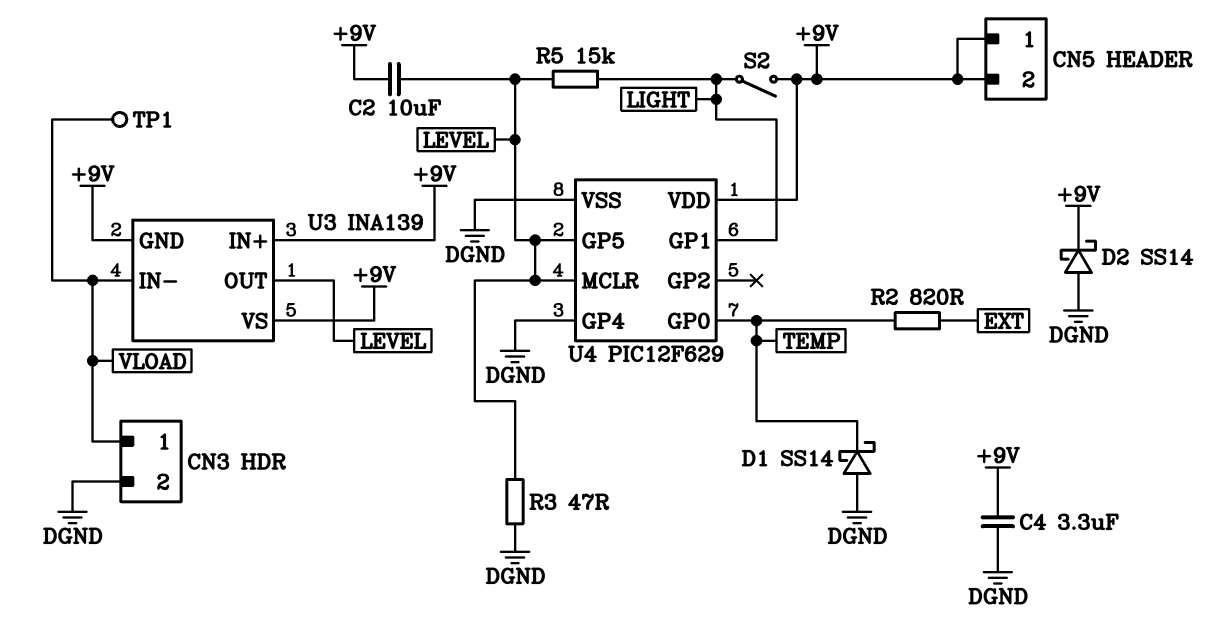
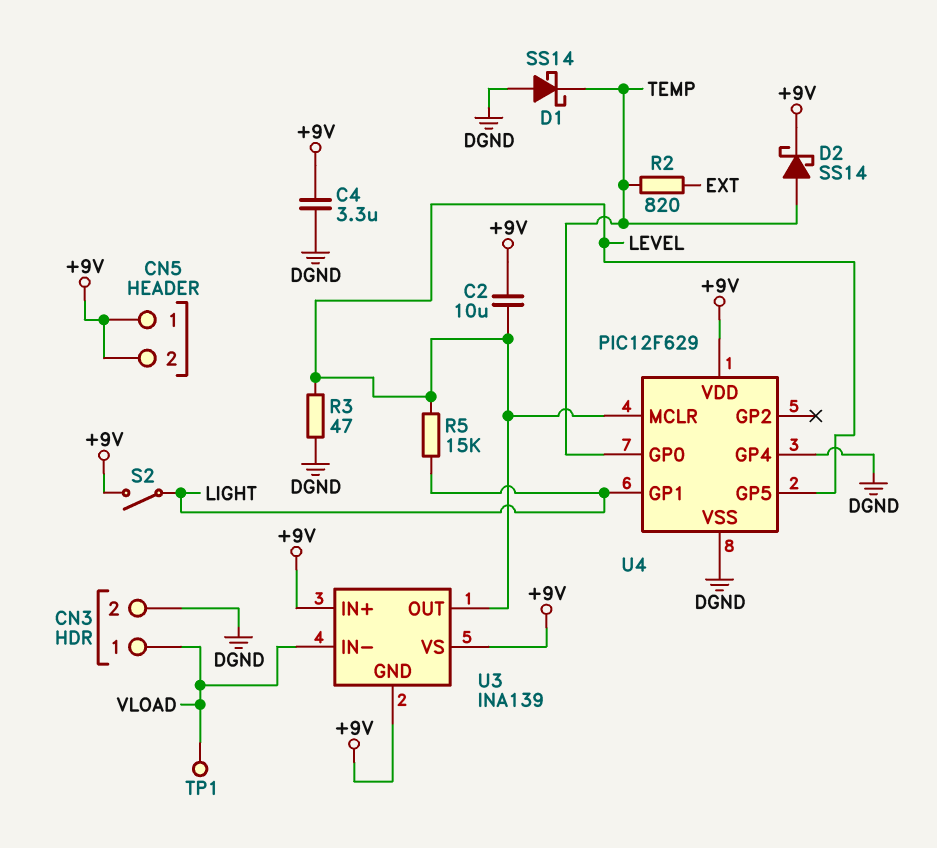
D2: schottky SS14 (A DGND, K +9V) -> schottky SS14 (A TEMP, K +9V)

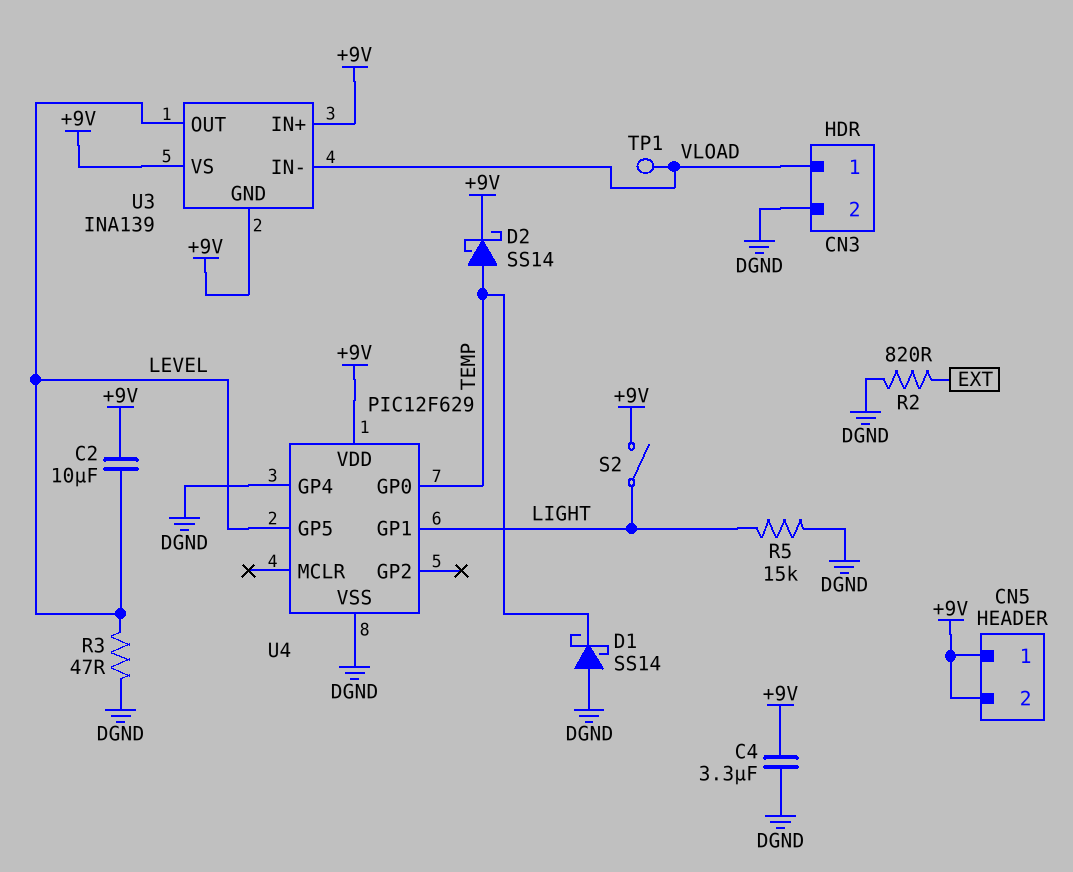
R2: 820 (EXT, TEMP) -> 820 (DGND, EXT)
R5: 15k (LEVEL, LIGHT) -> 15k (DGND, LIGHT)
U4 pin MCLR: LEVEL -> none

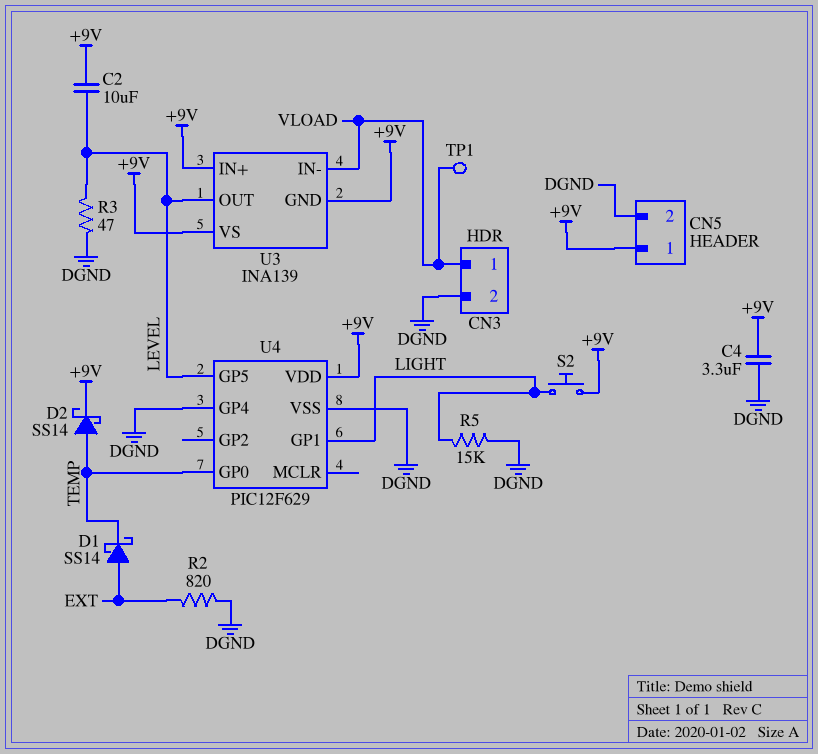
CN5 pin 2: +9V -> DGND
D1: schottky SS14 (A DGND, K TEMP) -> schottky SS14 (A EXT, K TEMP)
S2: switch (+9V, LIGHT) -> button (+9V, LIGHT)

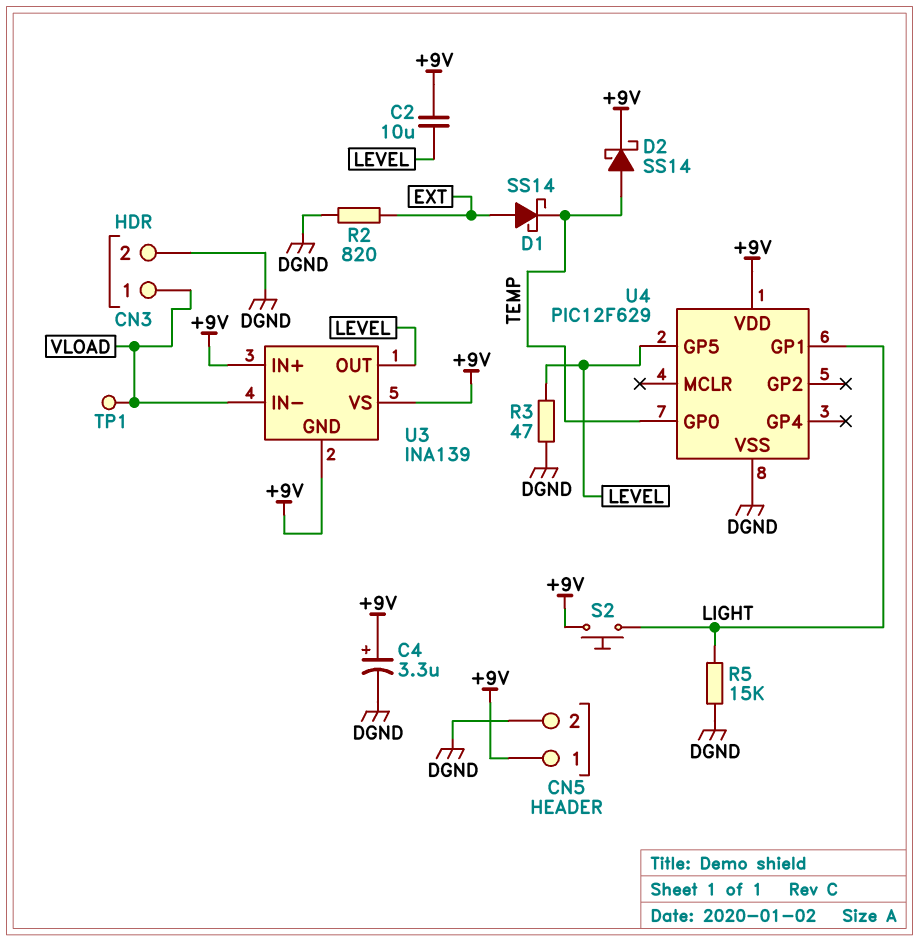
C4: 3.3uF (+9V, DGND) -> 3.3uF (plus +9V, minus DGND)
U4 pin GP4: DGND -> none

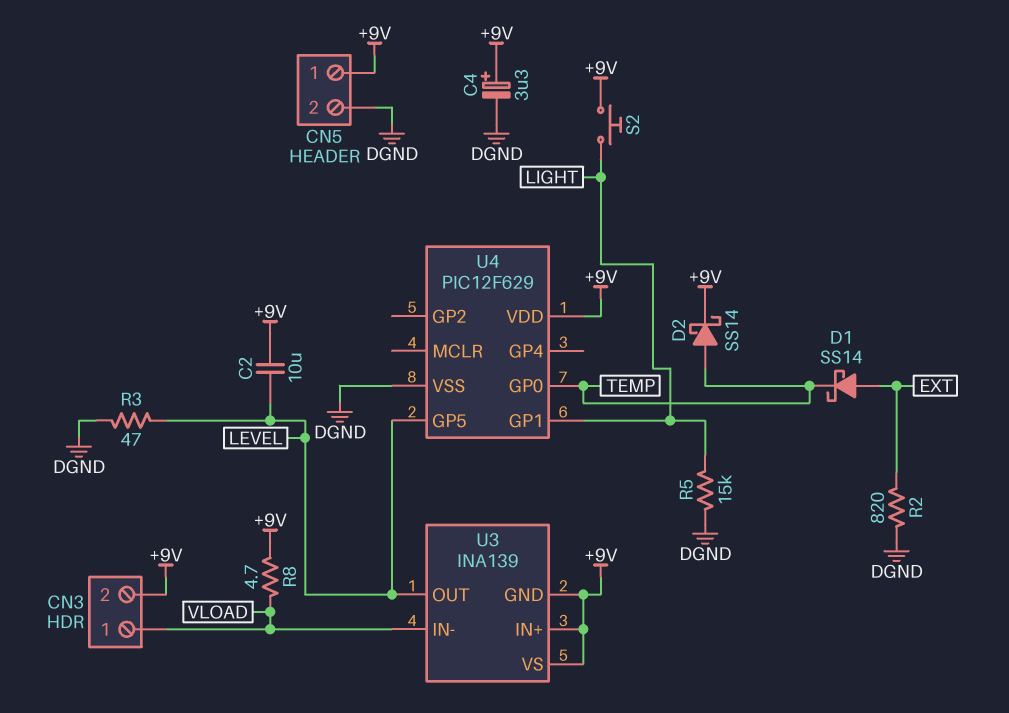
CN3 pin 2: DGND -> +9V
R8: none -> 4.7 (+9V, VLOAD)
TP1: test point (VLOAD) -> none

